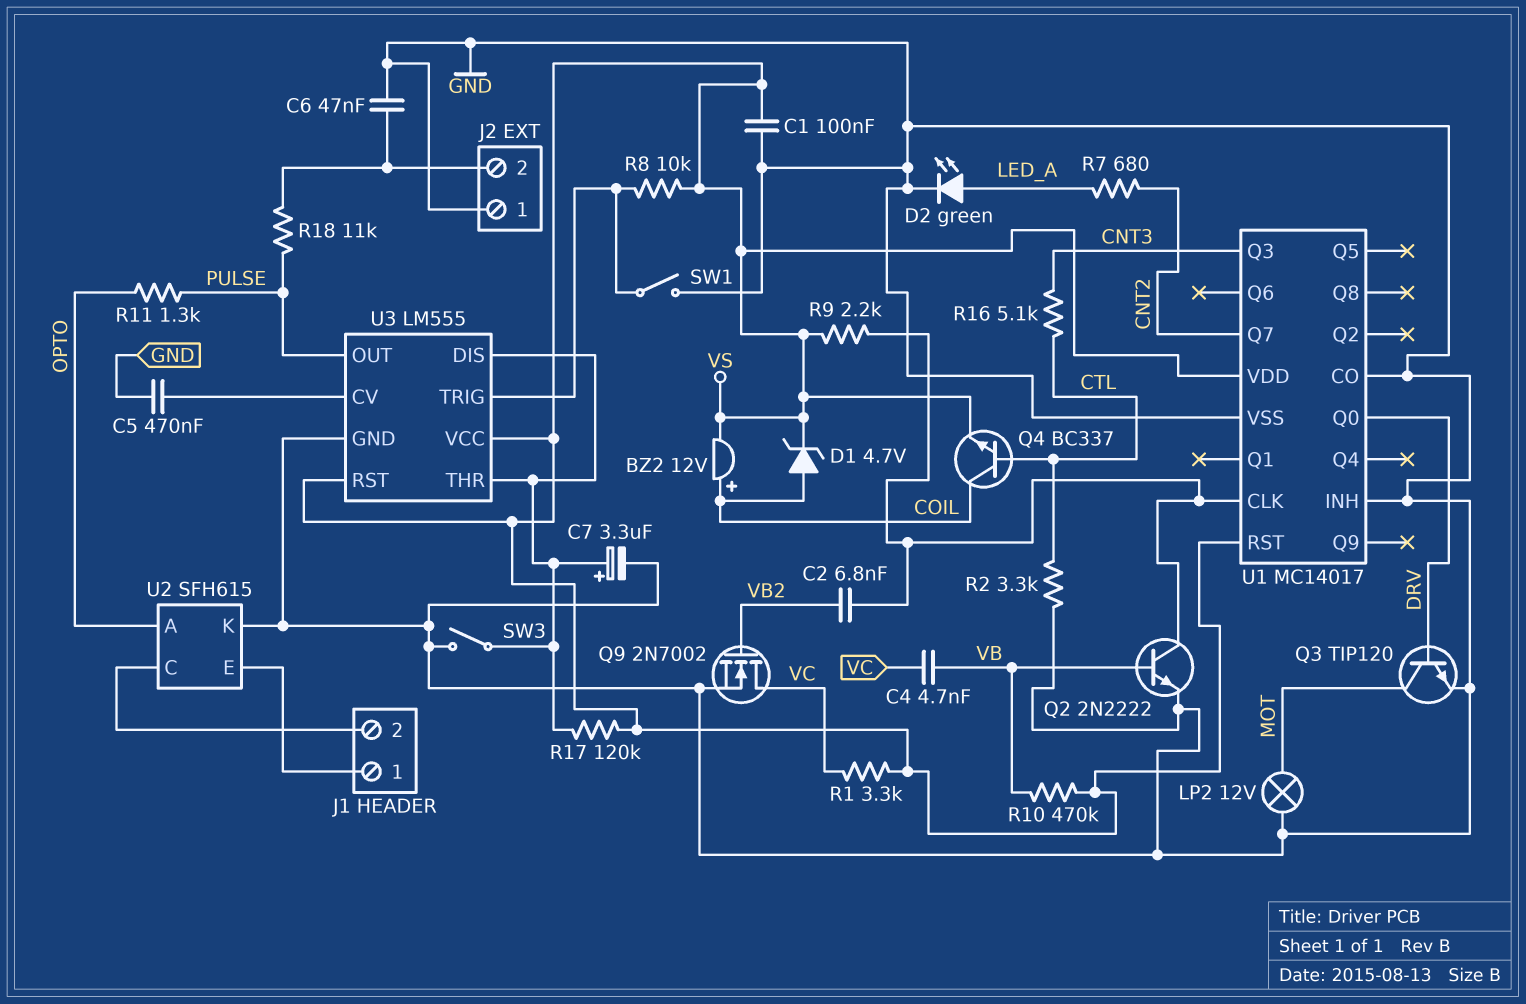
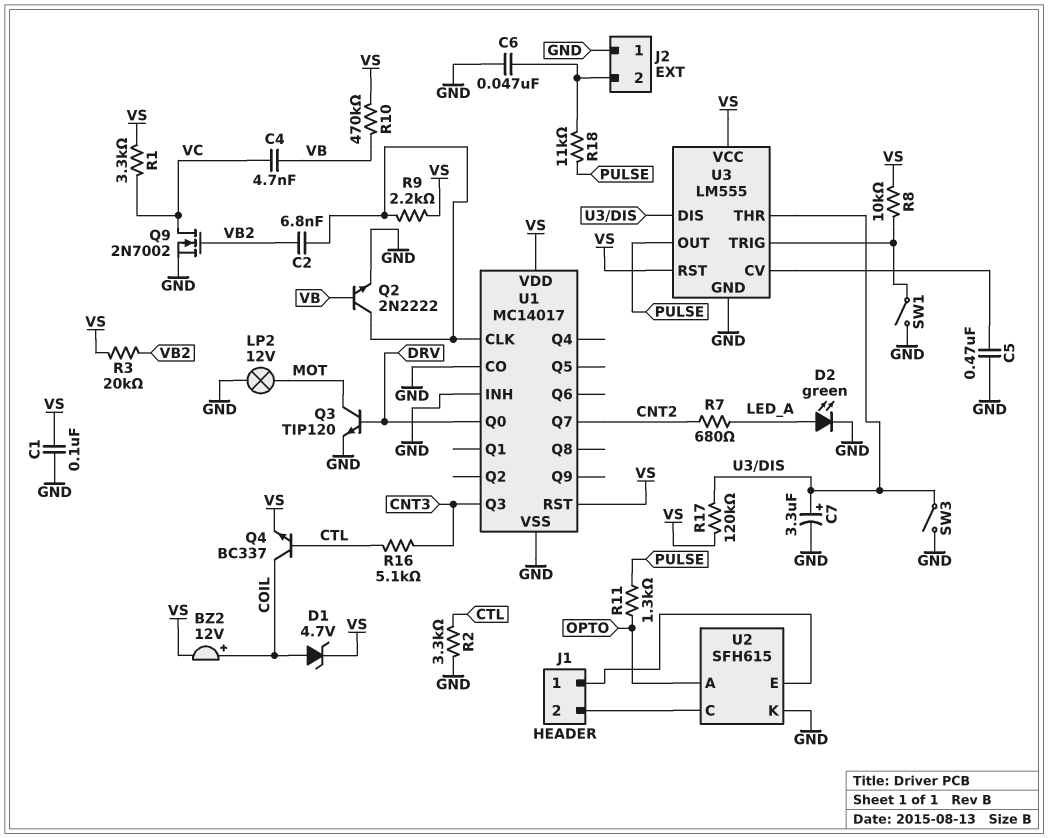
R3: none -> 20k (VB2, VS)

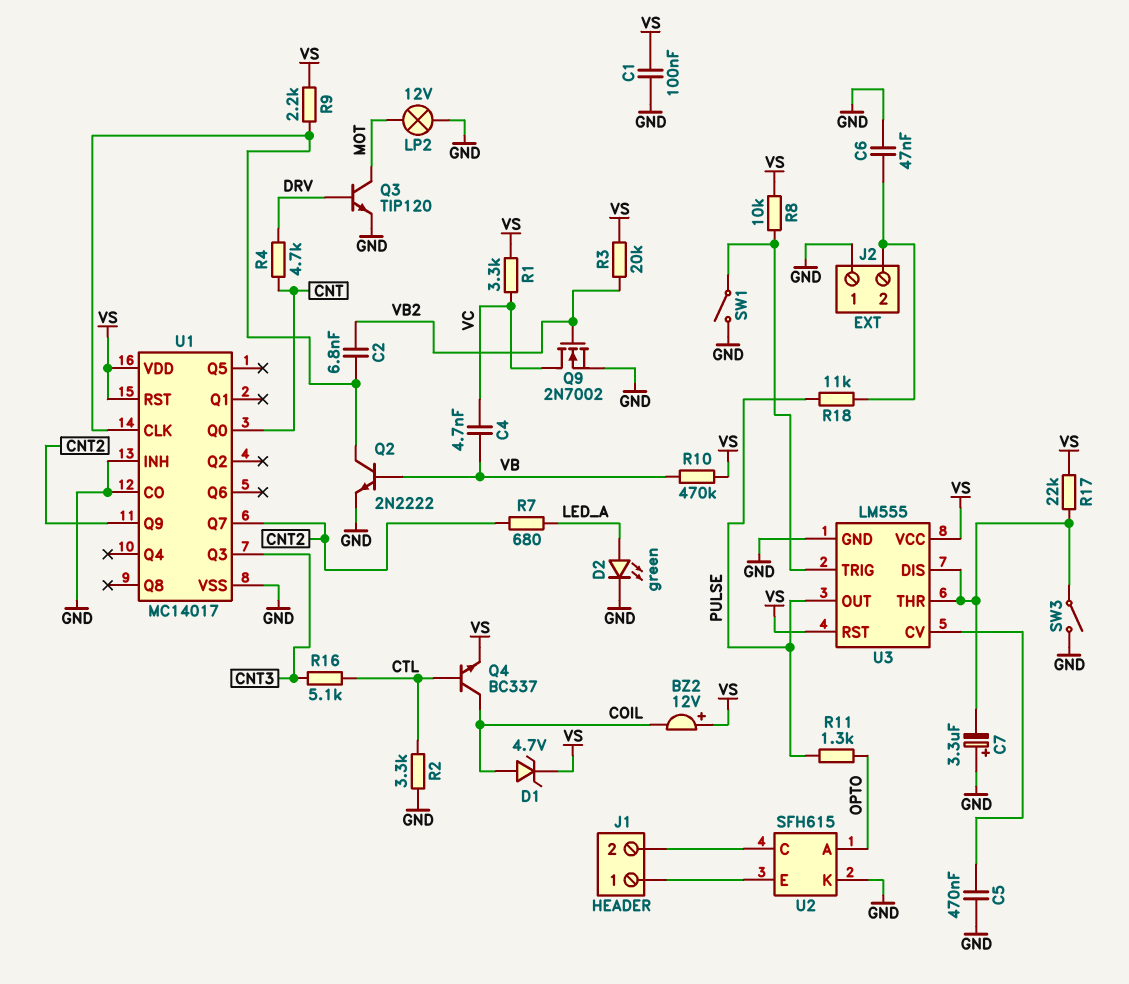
BZ2: buzzer 12V (plus COIL, minus VS) -> buzzer 12V (plus VS, minus COIL)
C7: 3.3uF (plus U3/DIS, minus GND) -> 3.3uF (plus GND, minus U3/DIS)
R4: none -> 4.7k (CNT, DRV)
R17: 120k (U3/DIS, VS) -> 22k (U3/DIS, VS)
U1 pin Q0: DRV -> CNT
U1 pin Q9: none -> CNT2

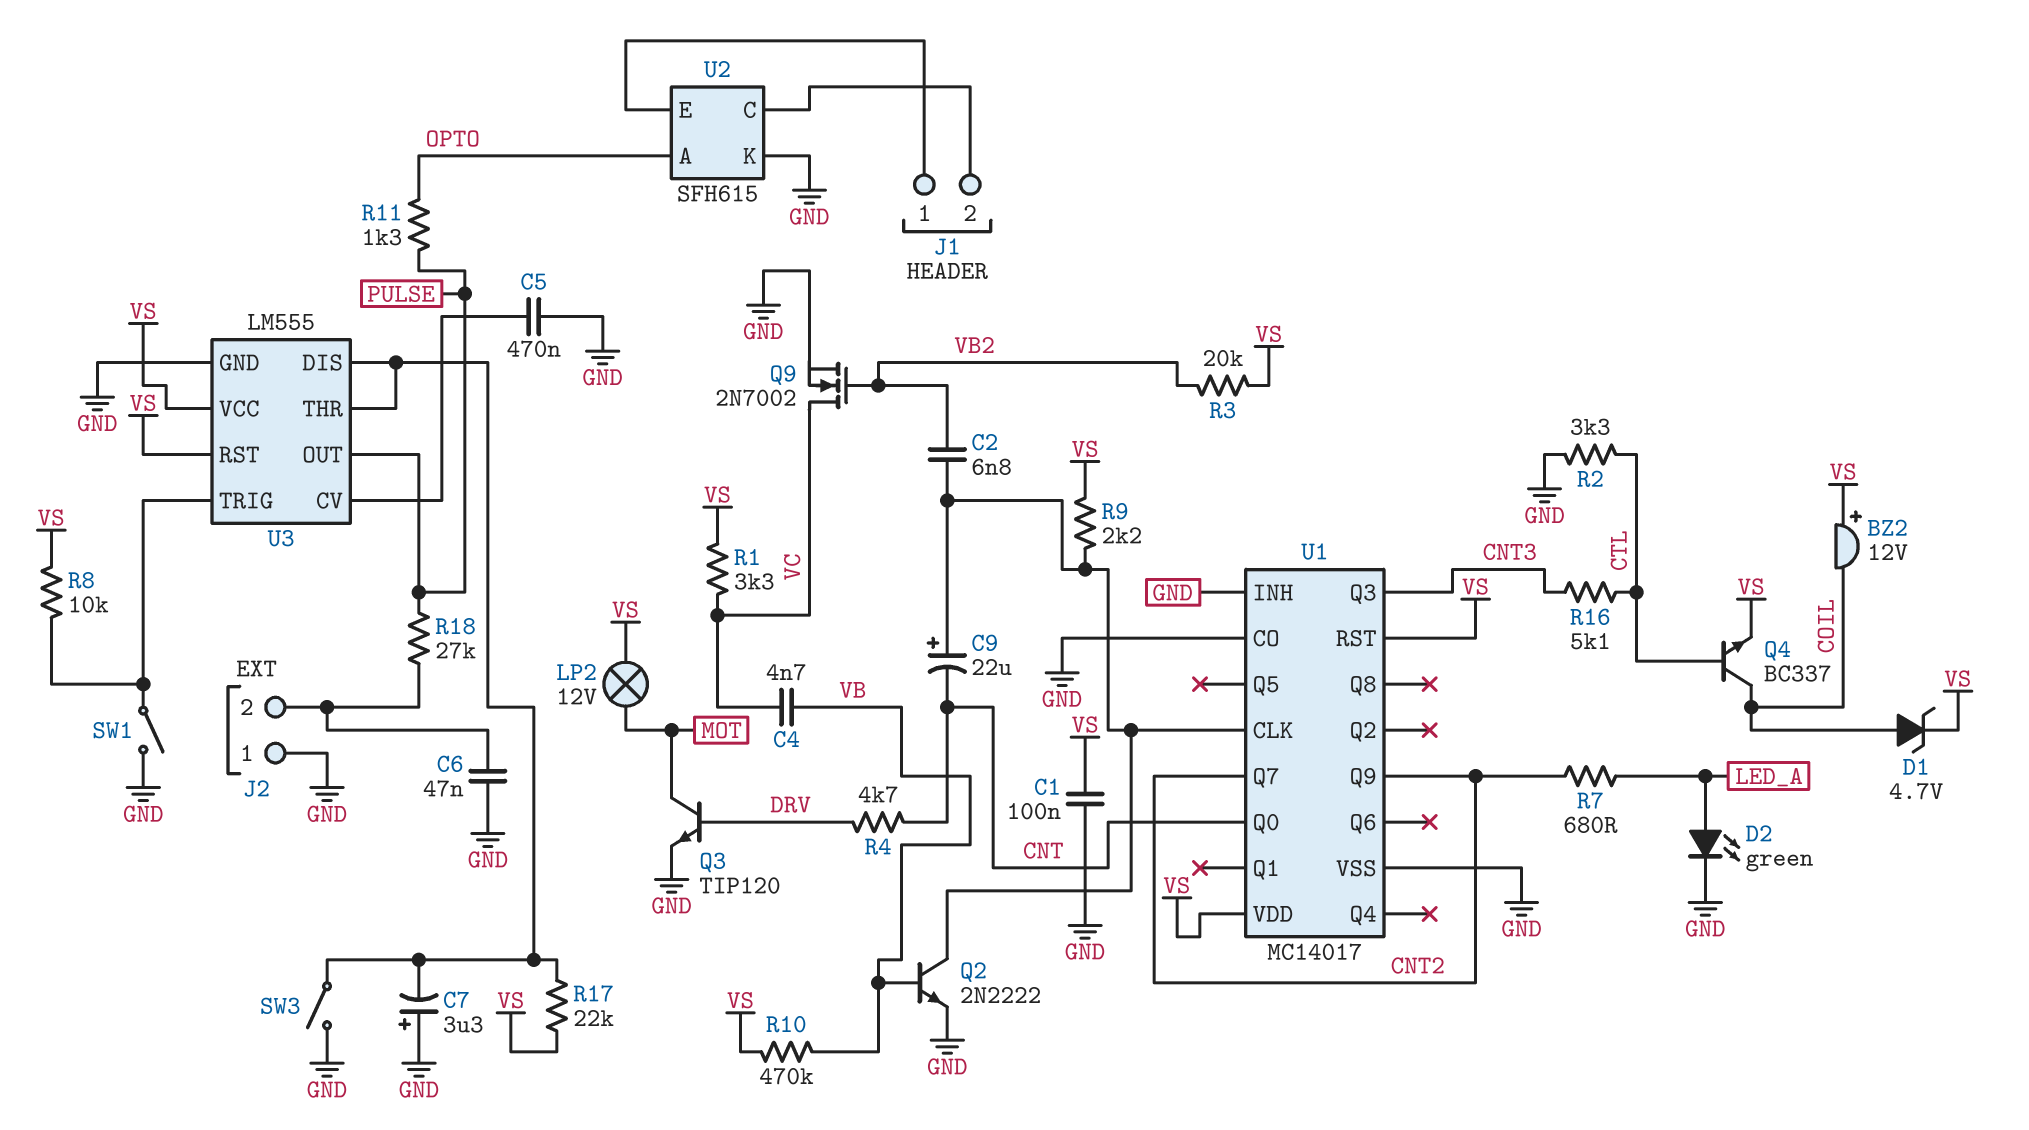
C9: none -> 22uF (plus U1/CLK, minus CNT)
LP2: lamp 12V (GND, MOT) -> lamp 12V (MOT, VS)
R18: 11k (J2/2, PULSE) -> 27k (J2/2, PULSE)

